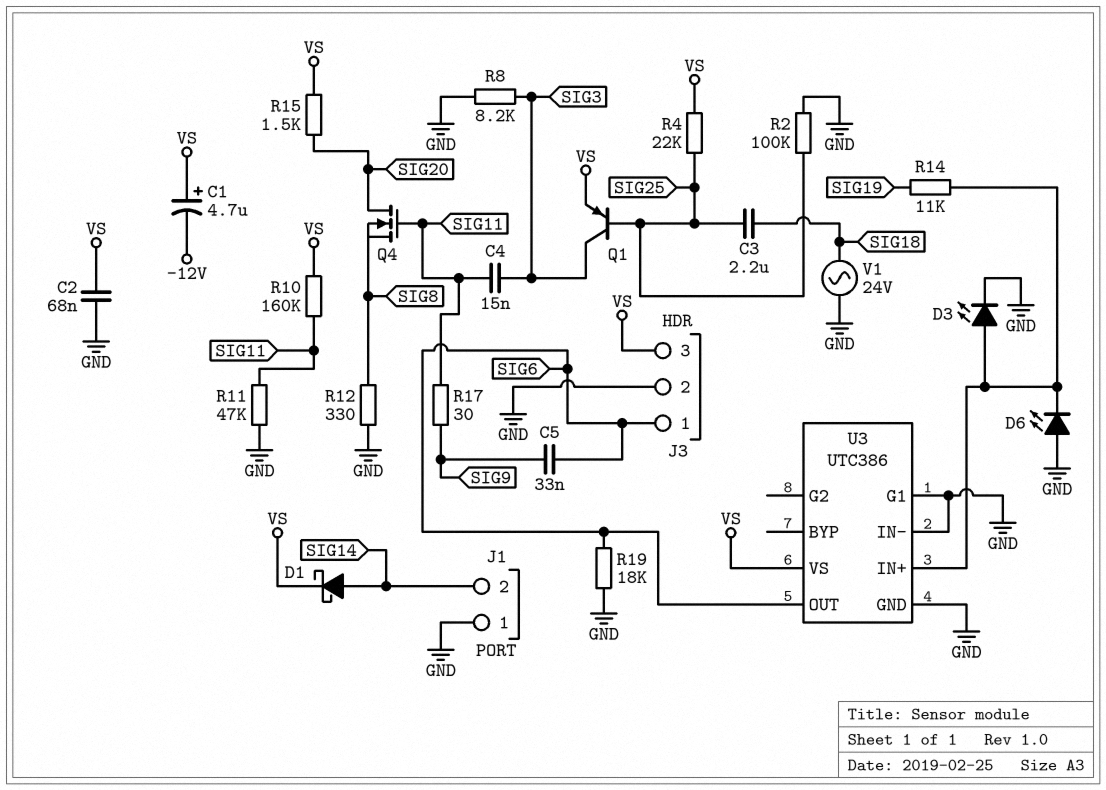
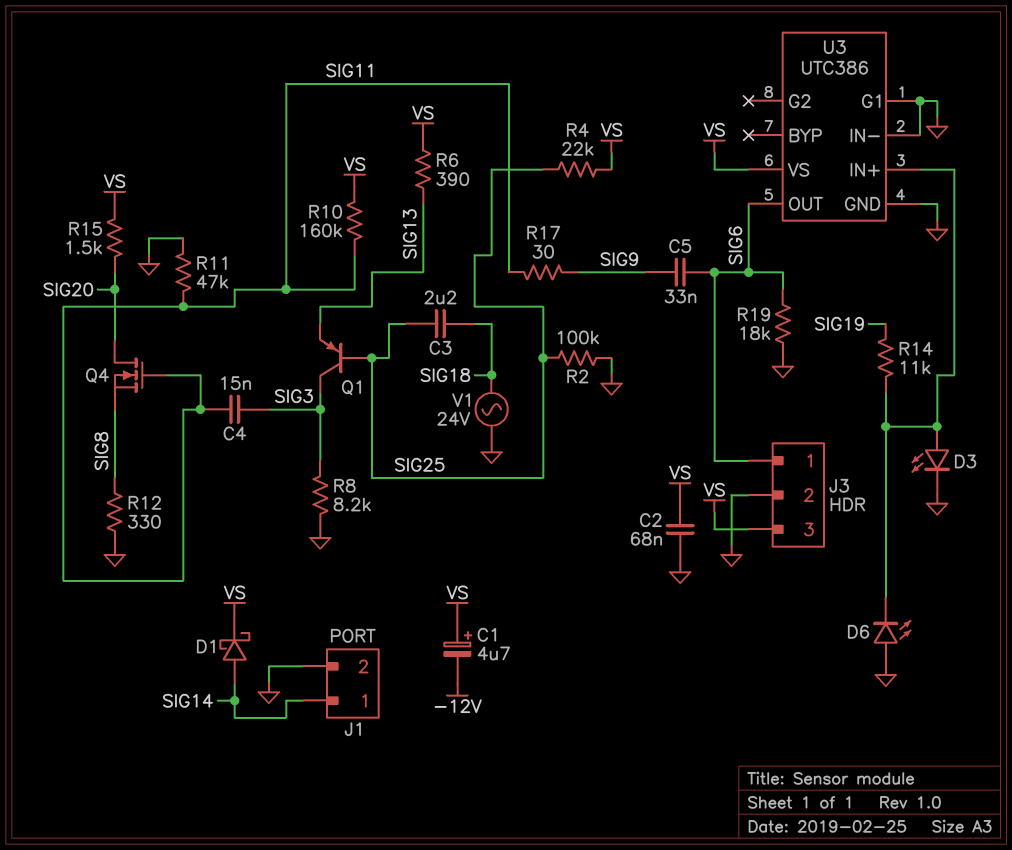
J1 pin 1: GND -> SIG14
J1 pin 2: SIG14 -> GND
Q1: PNP (B SIG25, C SIG3, E VS) -> PNP (B SIG25, C SIG3, E SIG13)
R6: none -> 390 (SIG13, VS)

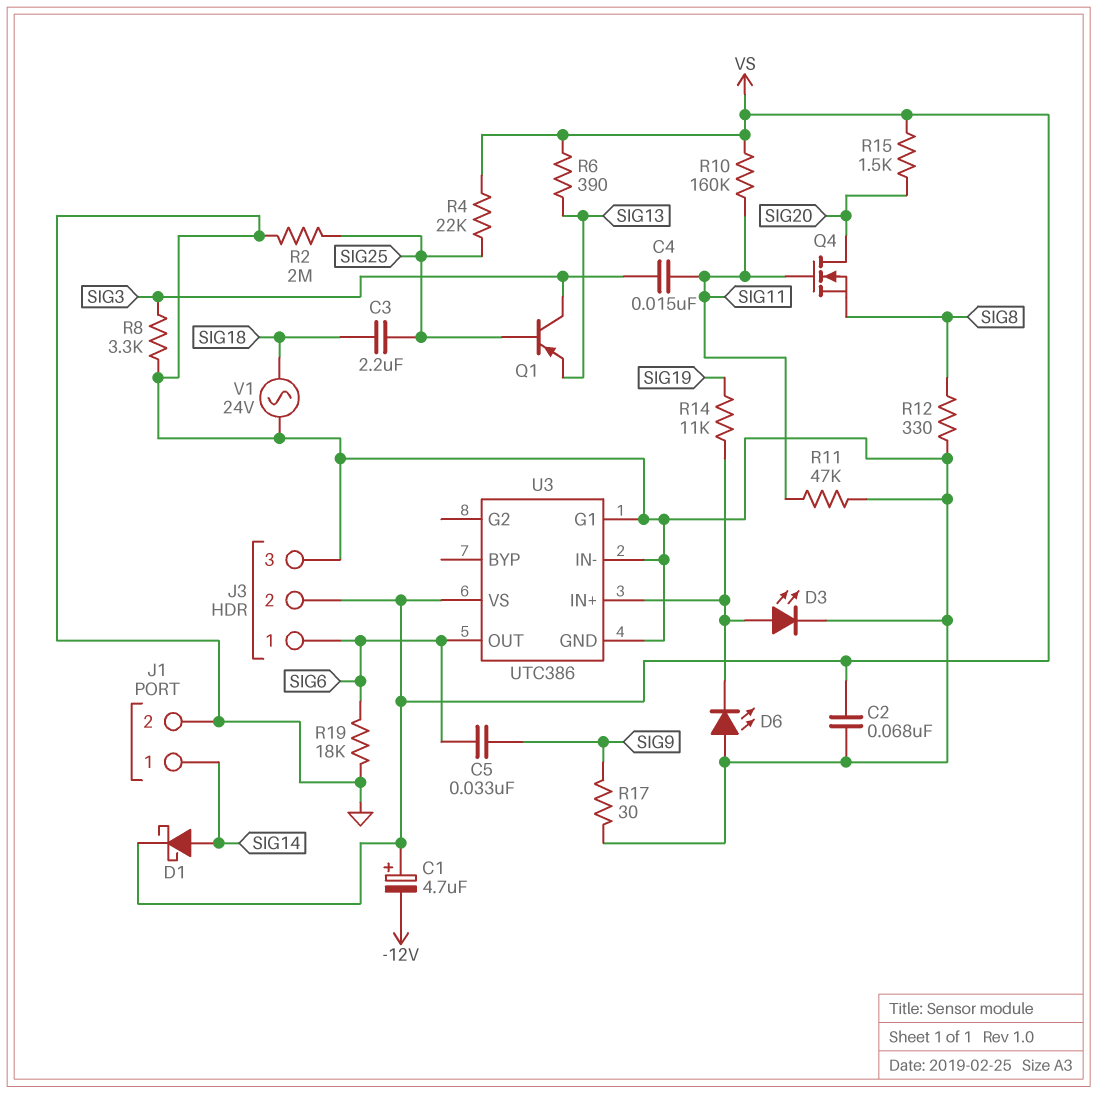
J3 pin 2: GND -> VS
J3 pin 3: VS -> GND
R2: 100k (GND, SIG25) -> 2M (GND, SIG25)
R8: 8.2k (GND, SIG3) -> 3.3k (GND, SIG3)
R17: 30 (SIG9, SIG11) -> 30 (GND, SIG9)

